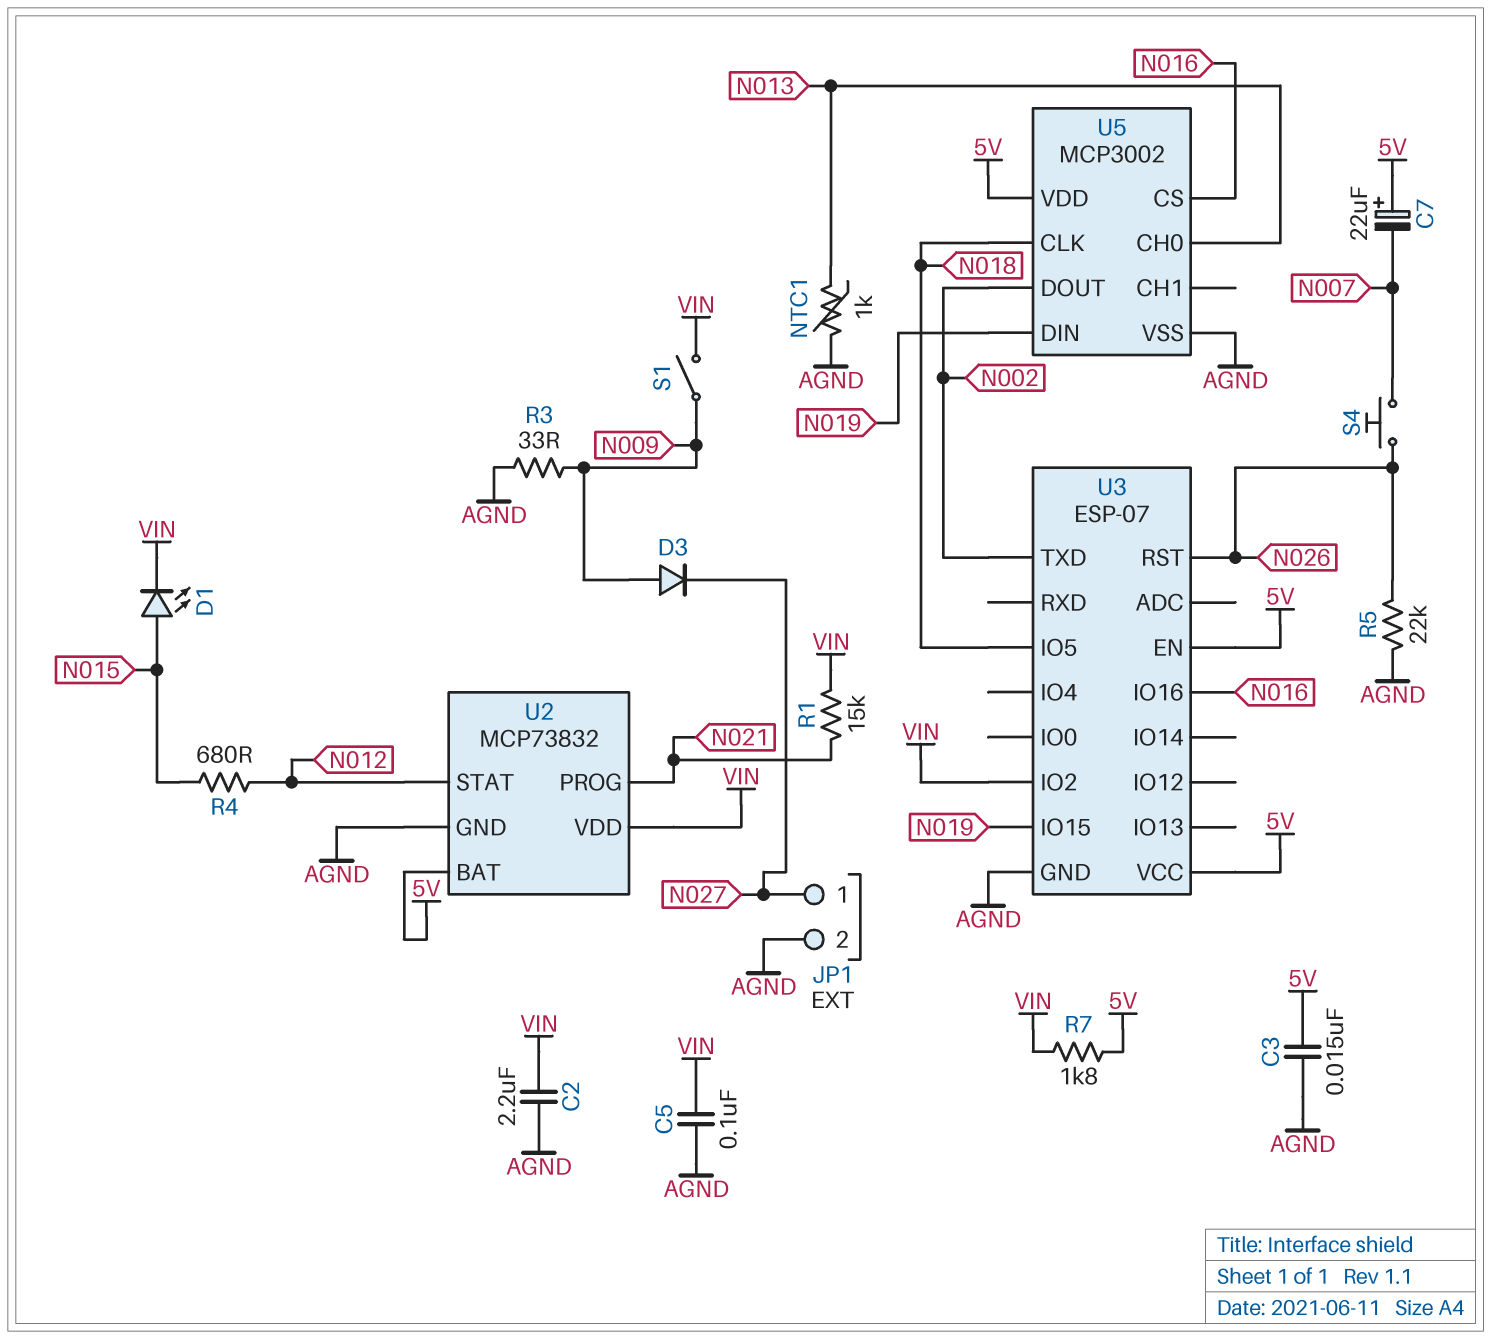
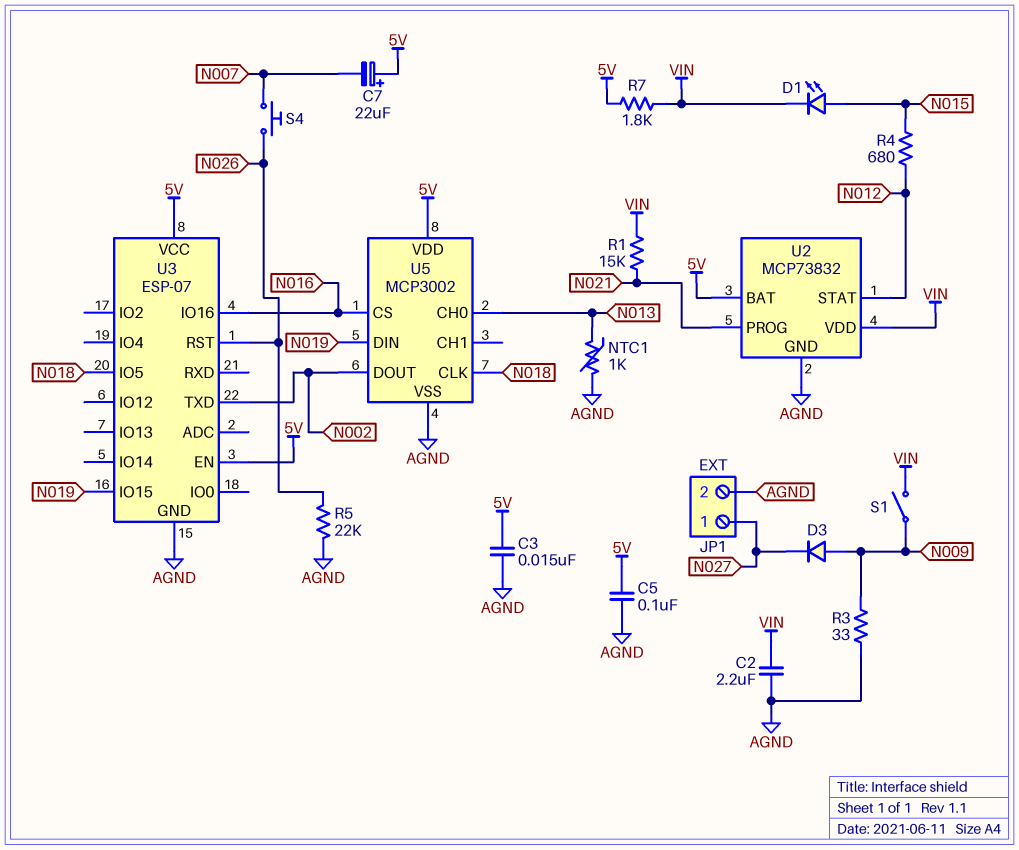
C5: 100nF (AGND, VIN) -> 100nF (5V, AGND)
U3 pin IO2: VIN -> none

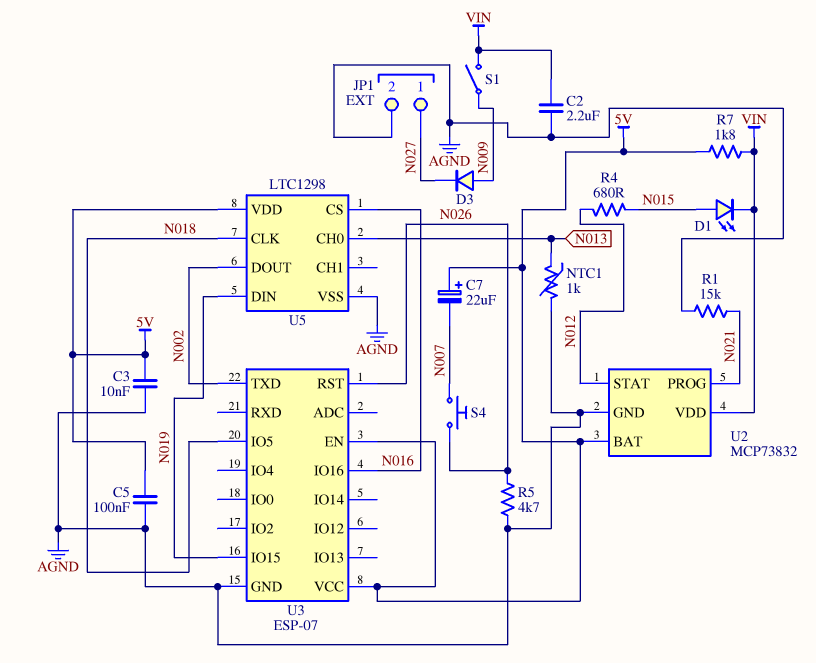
C3: 15nF (5V, AGND) -> 10nF (5V, AGND)
R1: 15k (N021, VIN) -> 15k (AGND, N021)
R3: 33 (AGND, N009) -> none
R5: 22k (AGND, N026) -> 4.7k (AGND, N026)
U5: MCP3002 -> LTC1298

